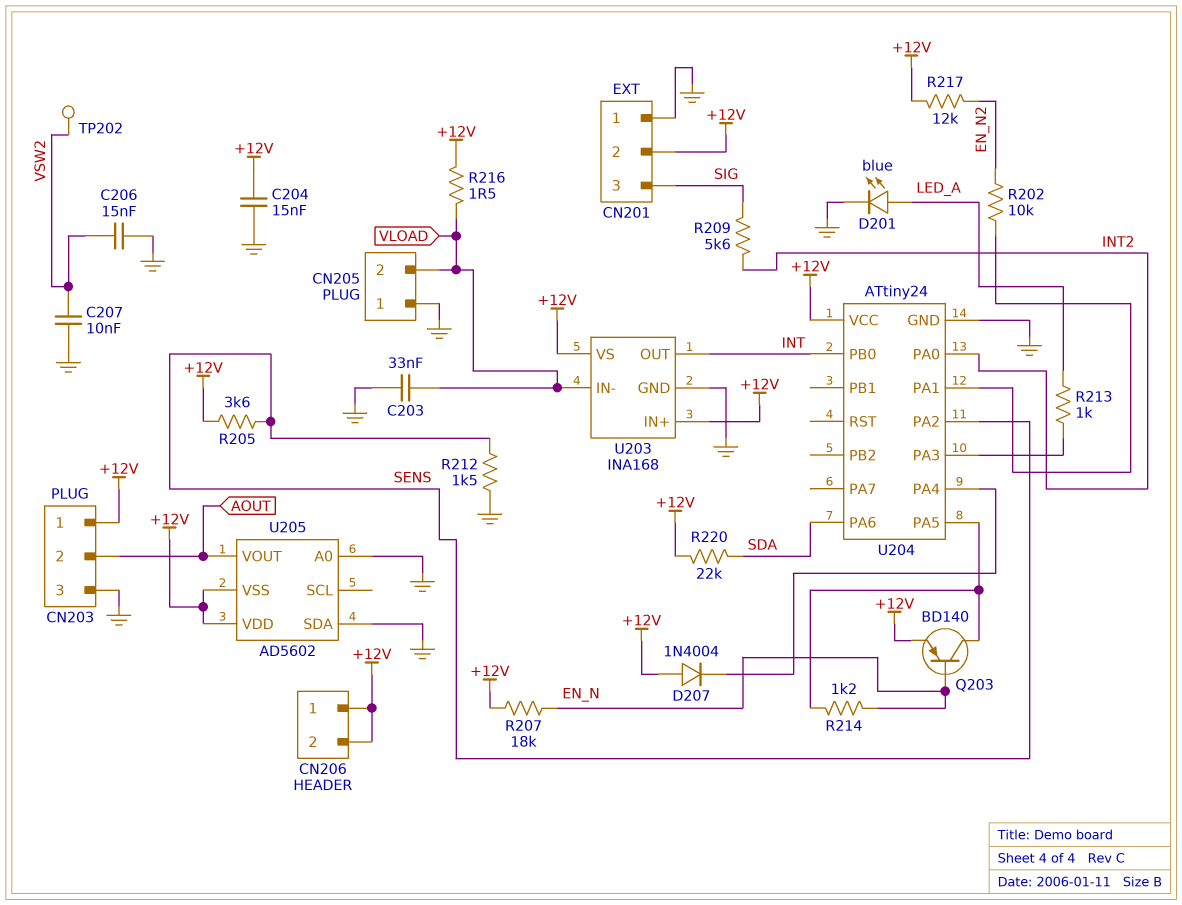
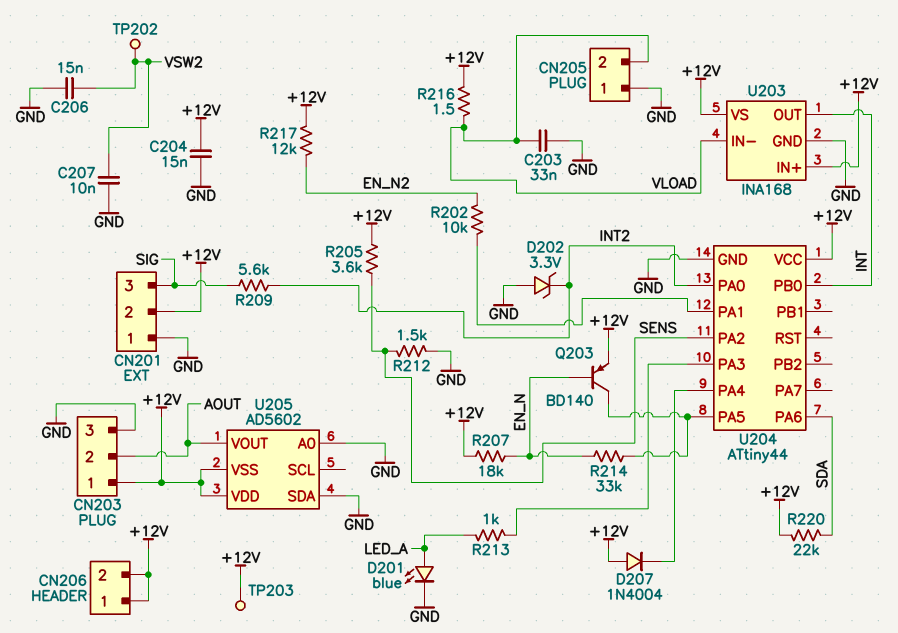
D202: none -> zener 3.3V (A GND, K INT2)
R214: 1.2k (EN_N, U204/PA5) -> 33k (EN_N, U204/PA5)
TP203: none -> test point (+12V)
U204: ATtiny24 -> ATtiny44

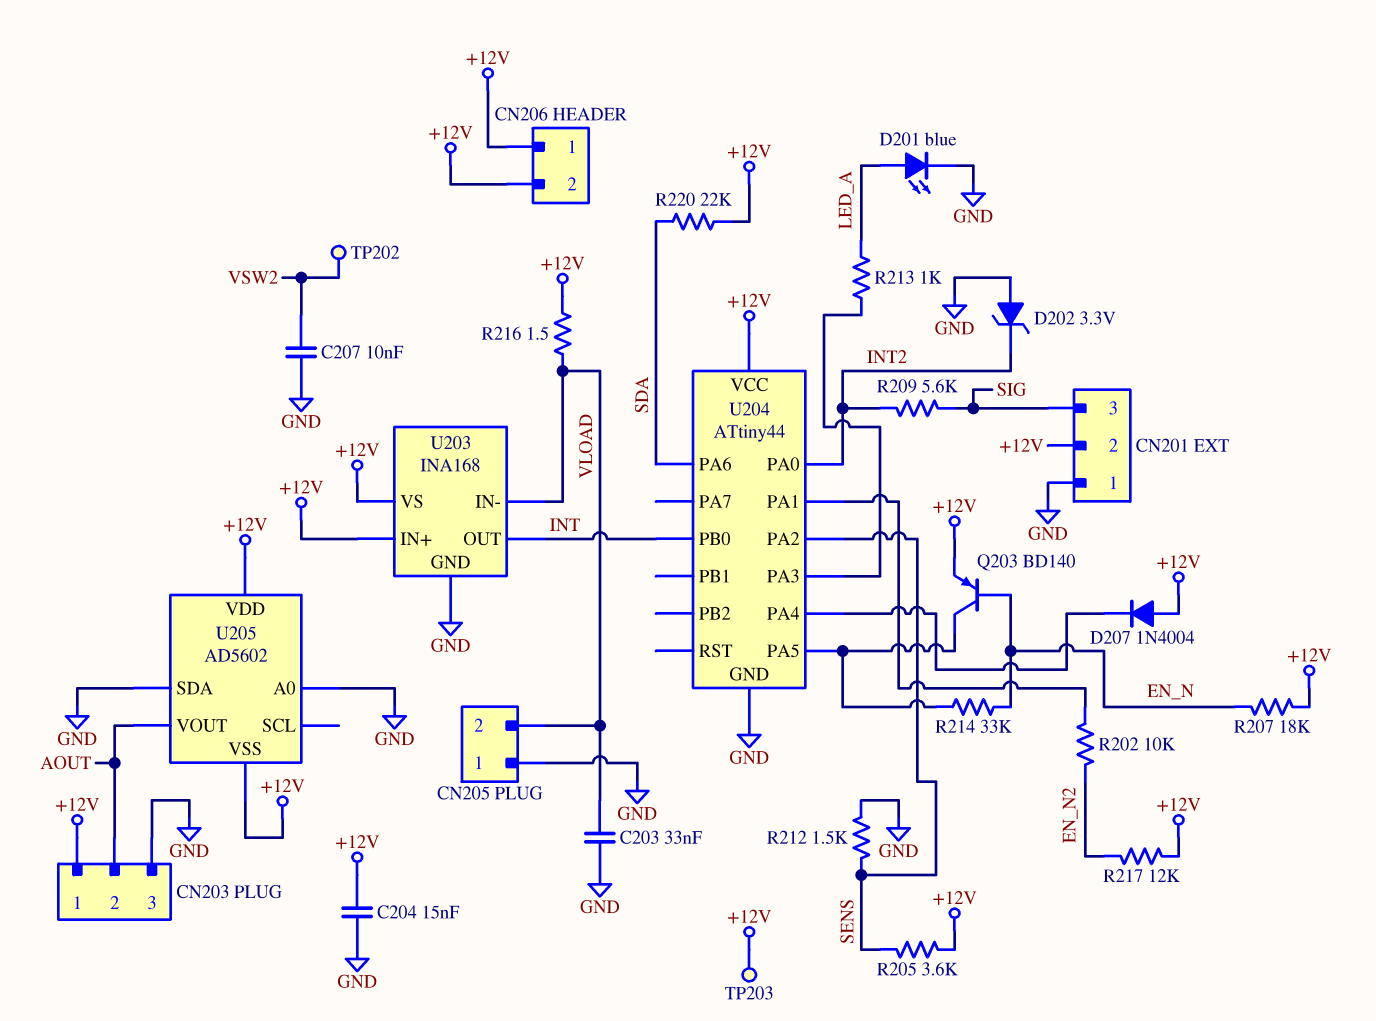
C206: 15nF (GND, VSW2) -> none

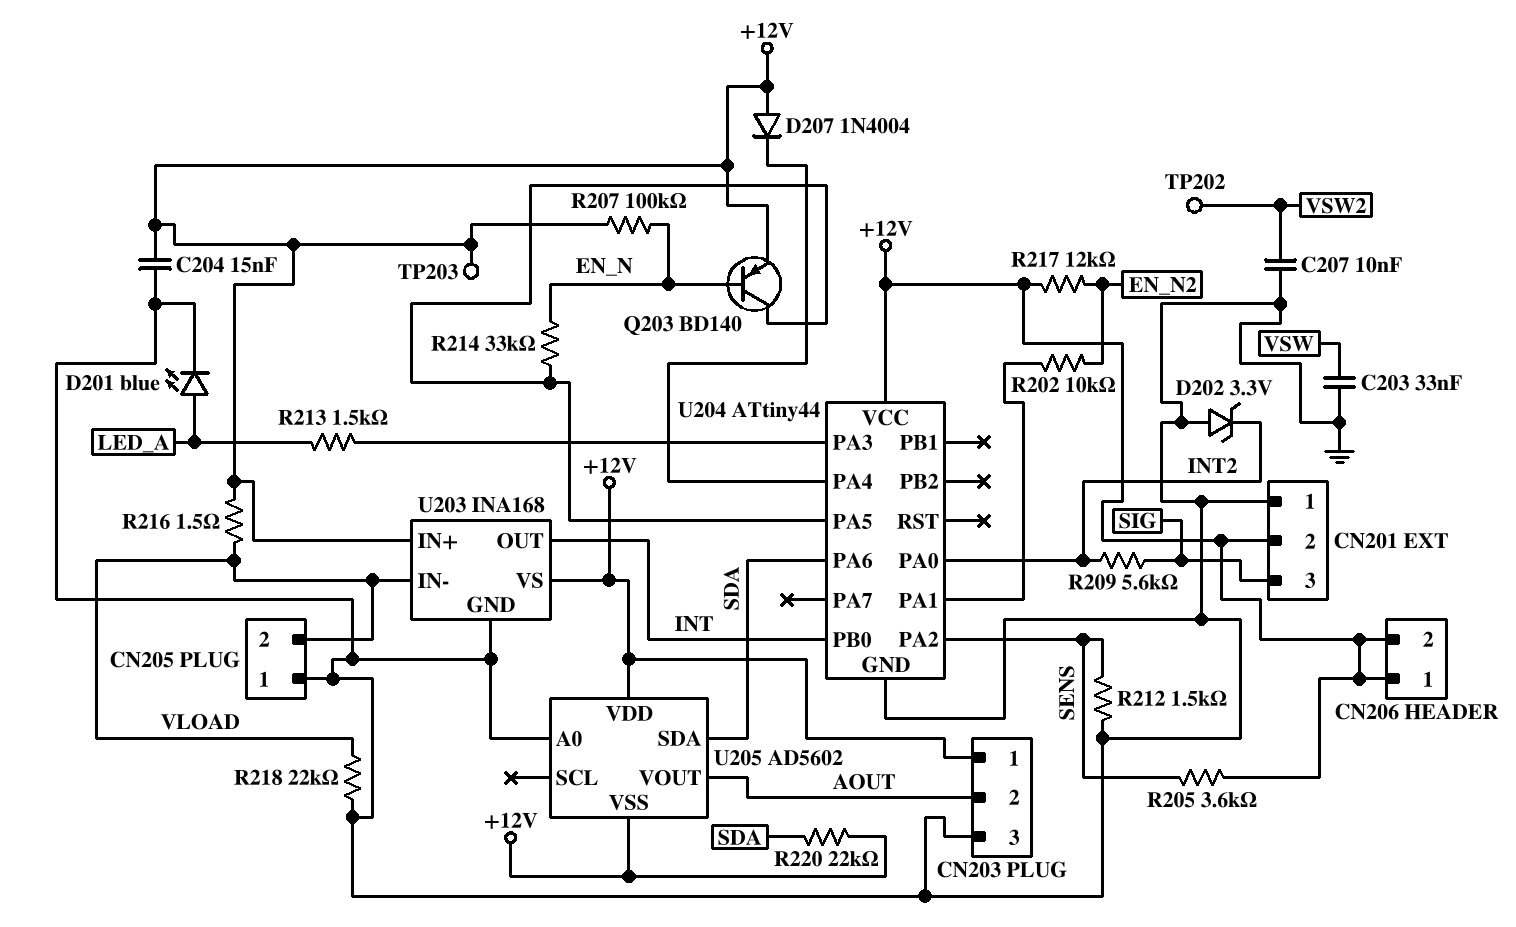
C203: 33nF (GND, VLOAD) -> 33nF (GND, VSW)
R207: 18k (+12V, EN_N) -> 100k (+12V, EN_N)
R213: 1k (LED_A, U204/PA3) -> 1.5k (LED_A, U204/PA3)
R218: none -> 22k (GND, VLOAD)
U205 pin SDA: GND -> SDA

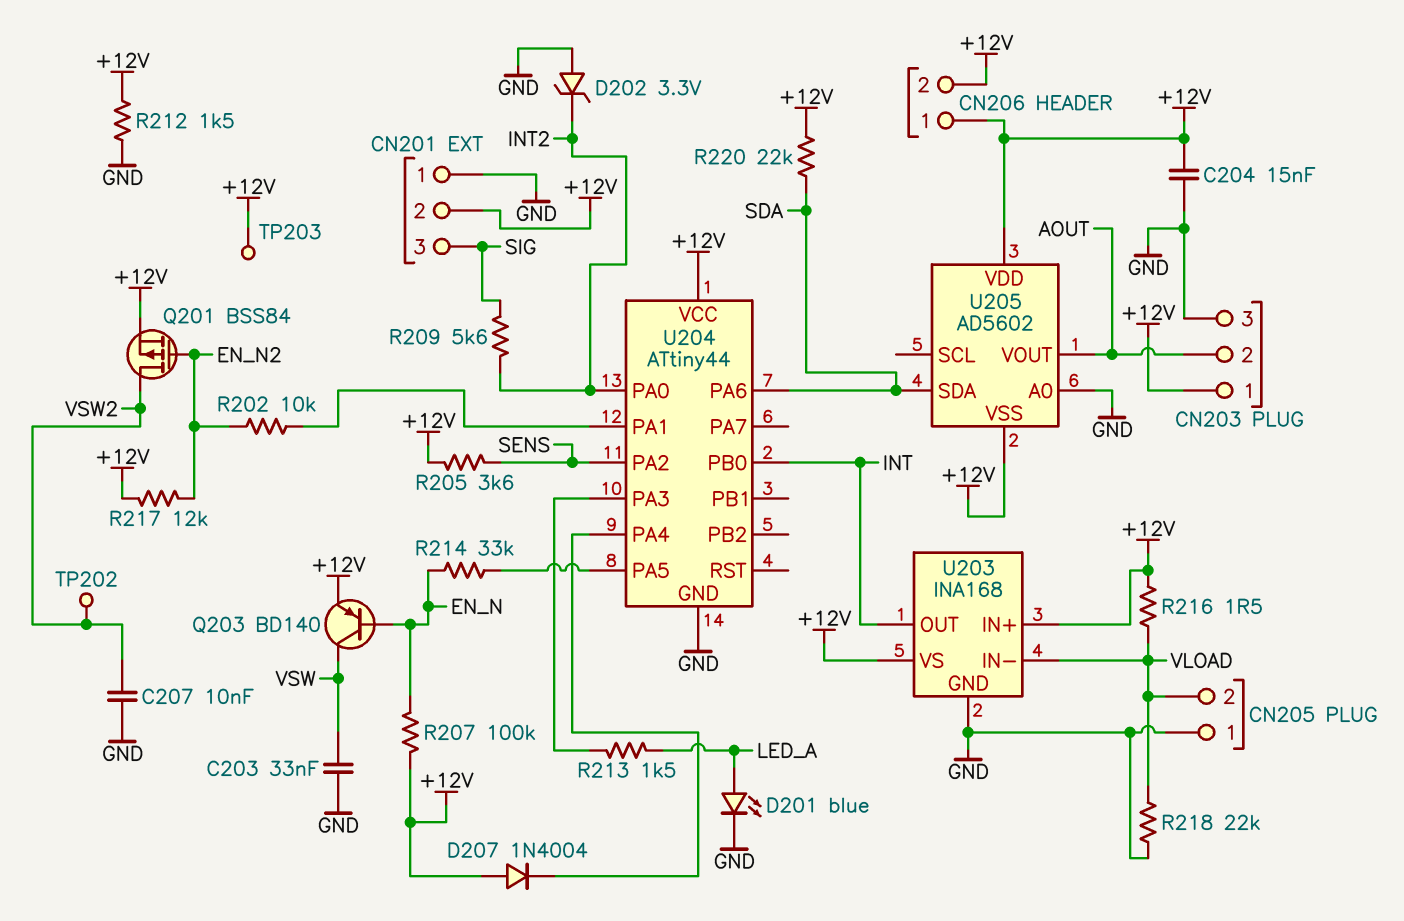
Q201: none -> PMOS BSS84 (G EN_N2, D VSW2, S +12V)
Q203: PNP BD140 (B EN_N, C U204/PA5, E +12V) -> PNP BD140 (B EN_N, C VSW, E +12V)
R212: 1.5k (GND, SENS) -> 1.5k (+12V, GND)

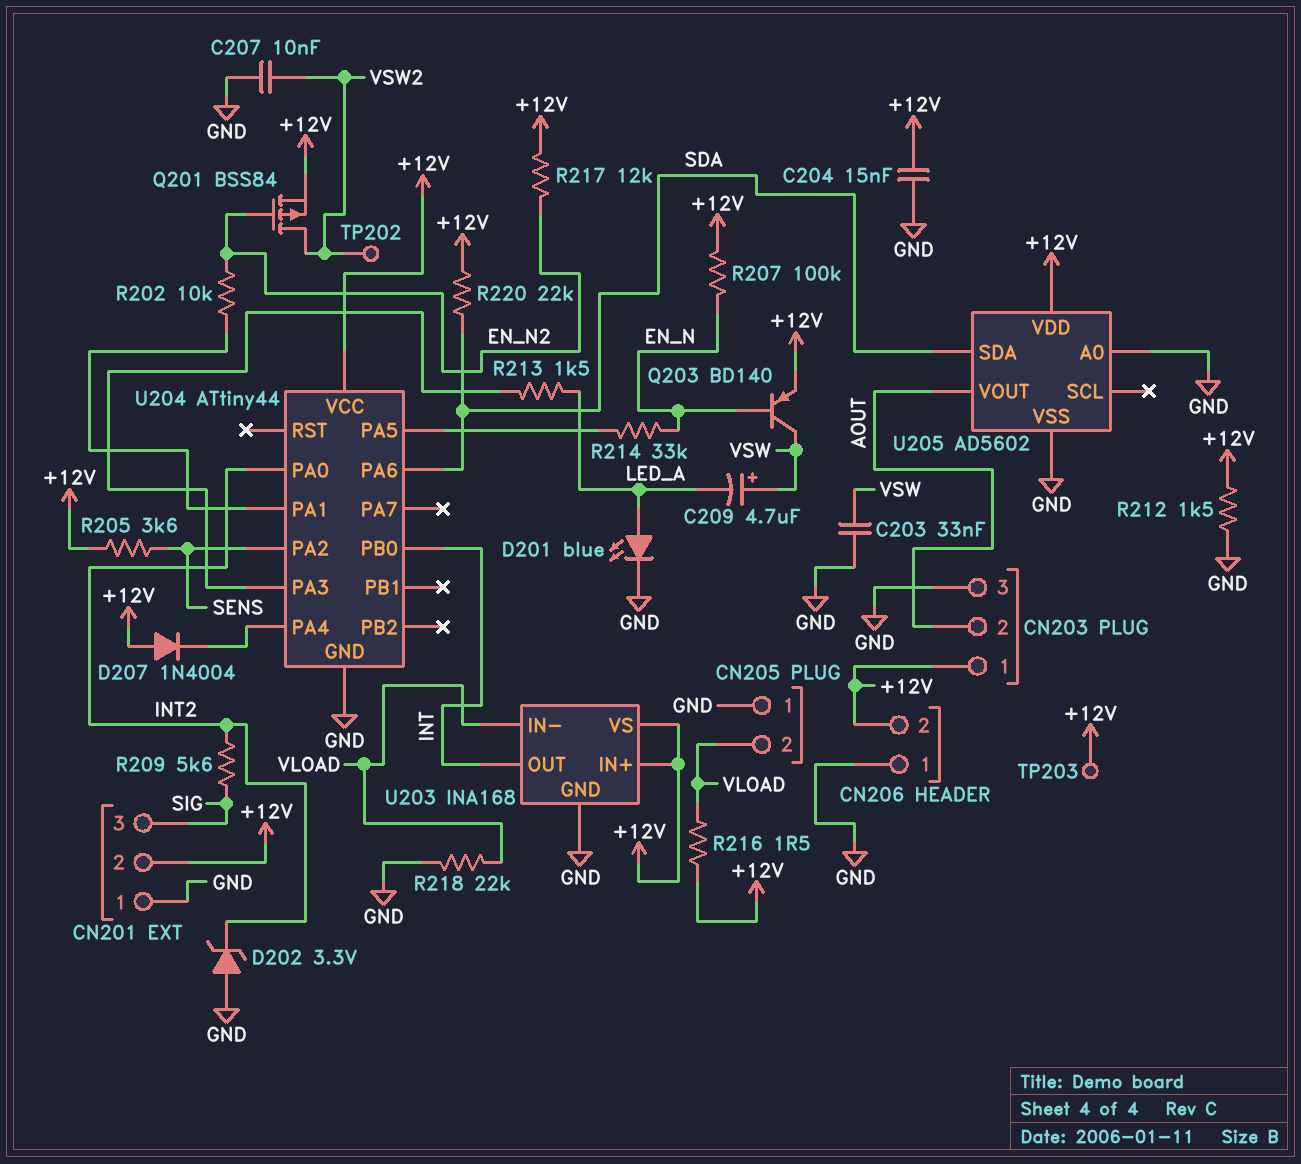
C209: none -> 4.7uF (plus VSW, minus LED_A)
CN206 pin 1: +12V -> GND
U205 pin VSS: +12V -> GND

